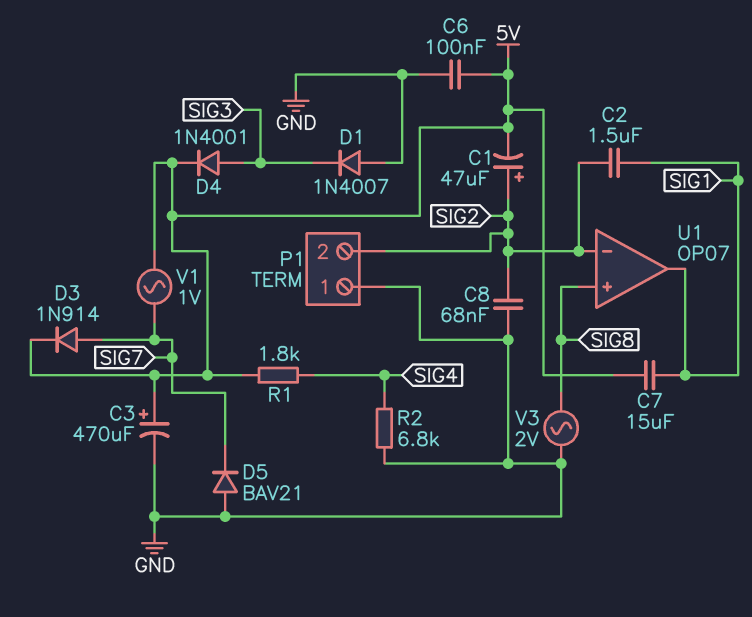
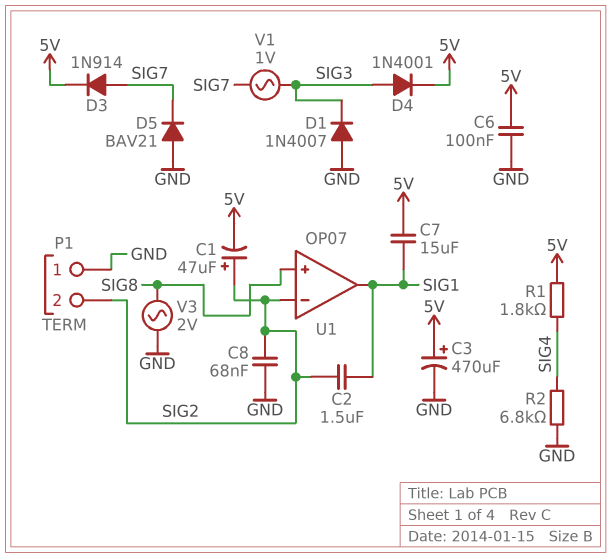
V1: AC 1V (5V, SIG7) -> AC 1V (SIG3, SIG7)

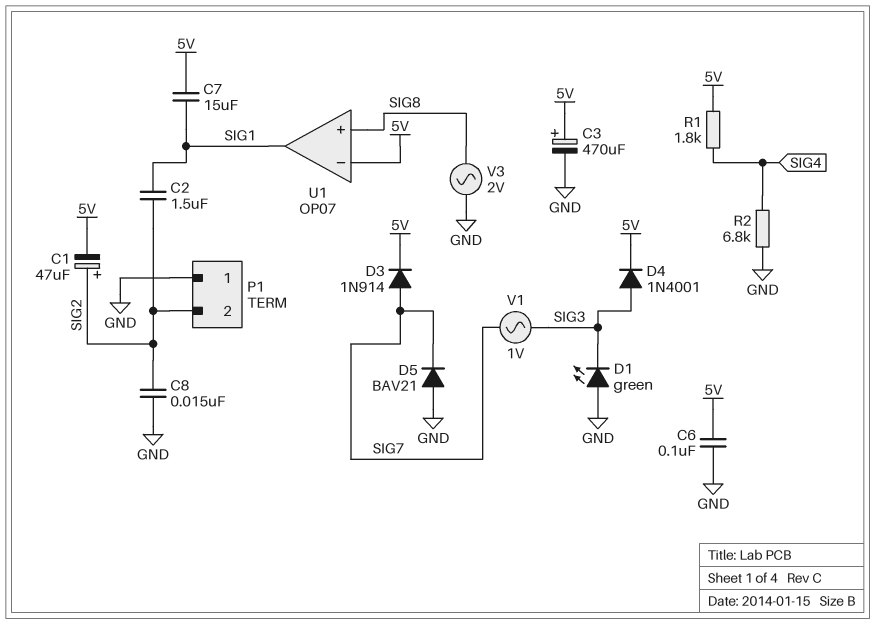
C8: 68nF (GND, SIG2) -> 15nF (GND, SIG2)
D1: diode 1N4007 (A GND, K SIG3) -> LED green (A GND, K SIG3)
U1 pin in-: SIG2 -> 5V

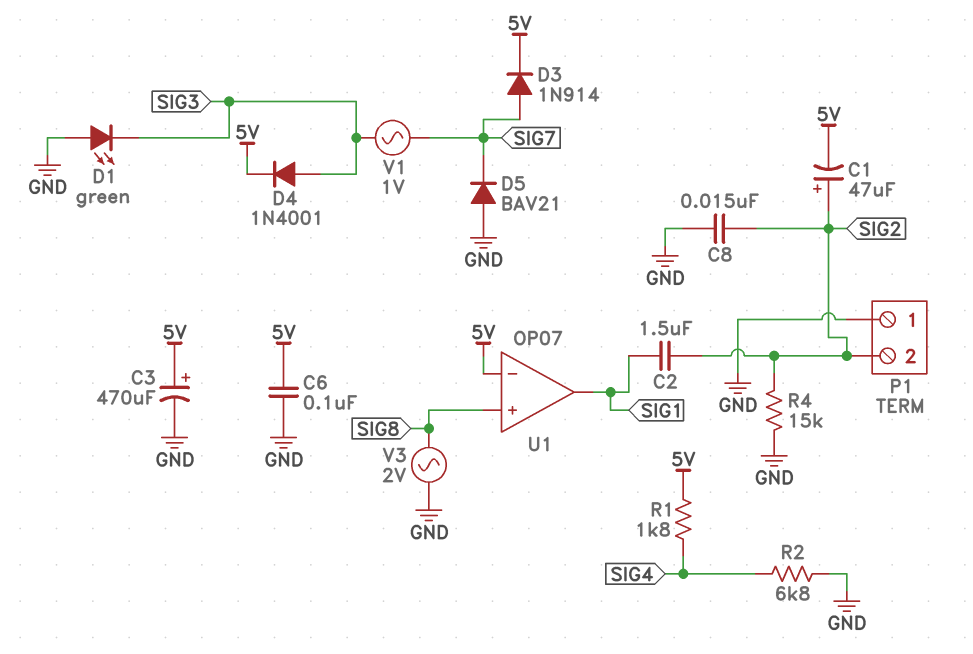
C7: 15uF (5V, SIG1) -> none
R4: none -> 15k (GND, SIG2)

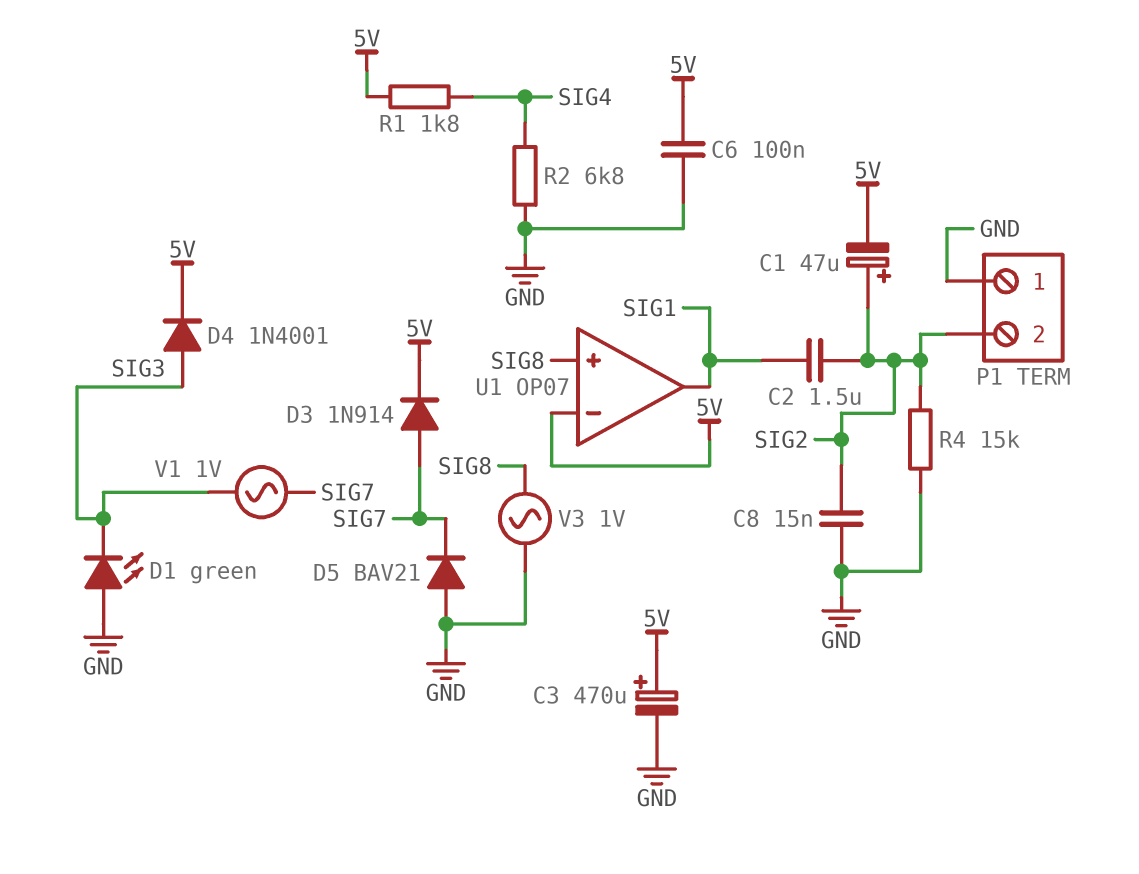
V3: AC 2V (GND, SIG8) -> AC 1V (GND, SIG8)

